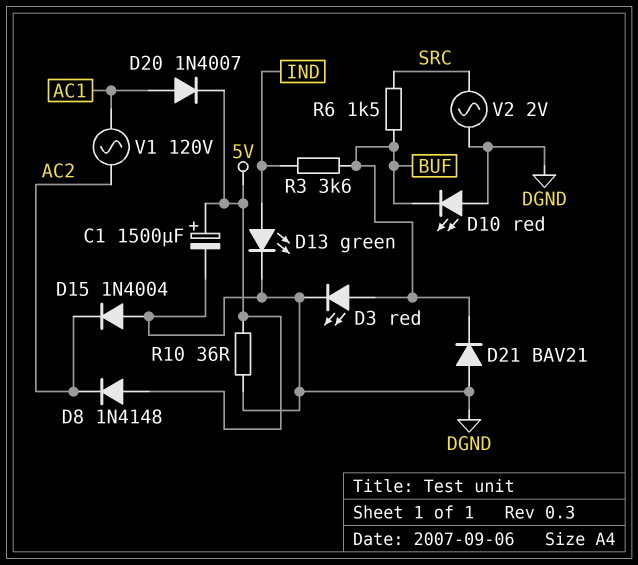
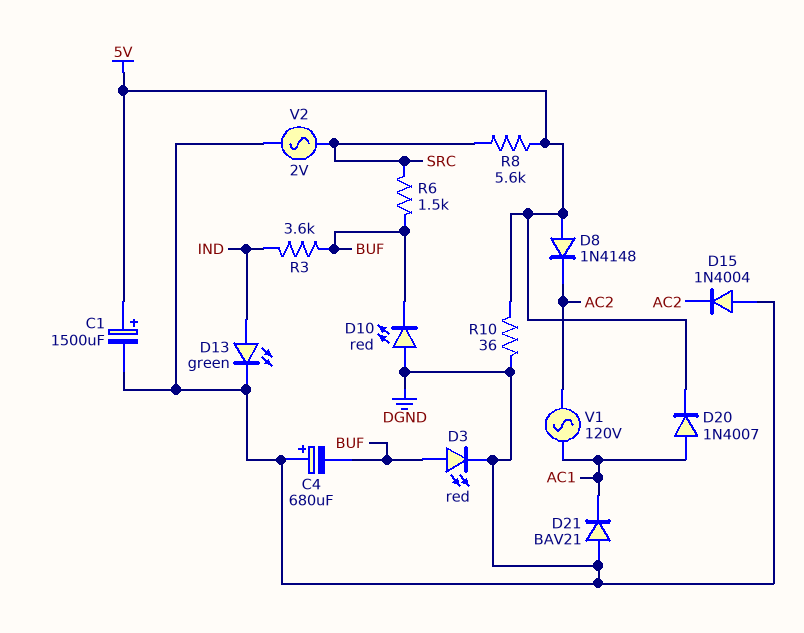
C4: none -> 680uF (plus DGND, minus BUF)
D21: diode BAV21 (A DGND, K BUF) -> diode BAV21 (A DGND, K AC1)
R8: none -> 5.6k (5V, SRC)

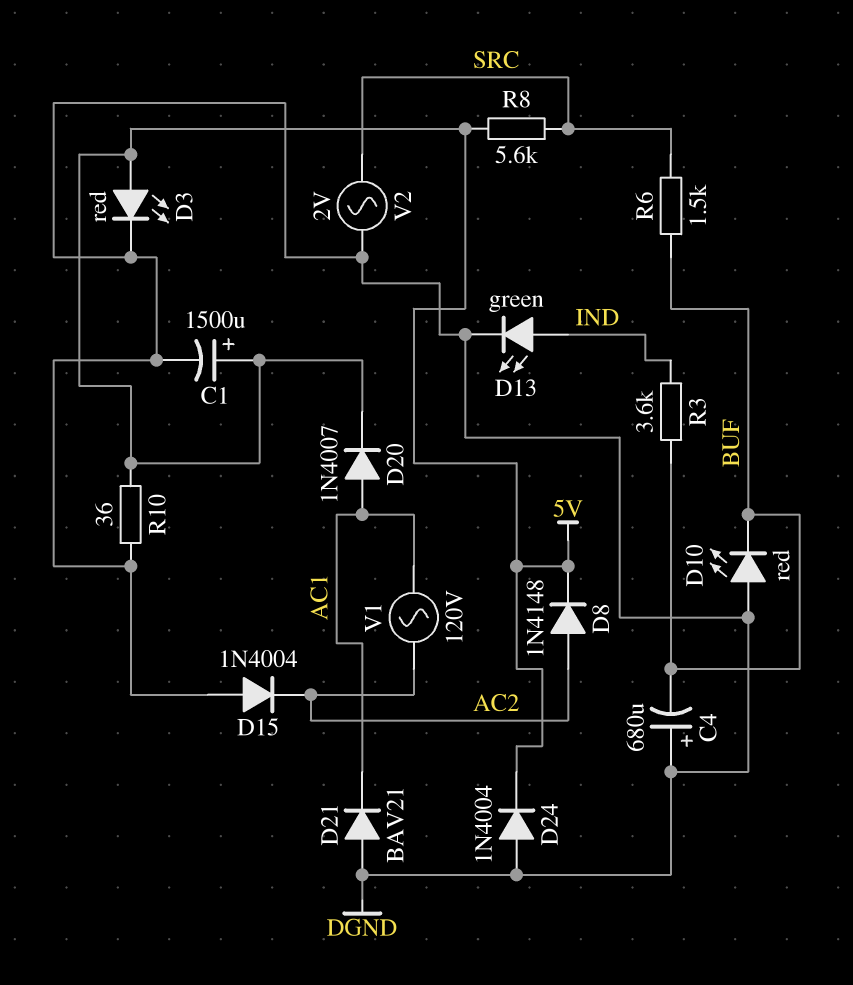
D3: LED red (A BUF, K DGND) -> LED red (A 5V, K DGND)
D8: diode 1N4148 (A 5V, K AC2) -> diode 1N4148 (A AC2, K 5V)
D24: none -> diode 1N4004 (A DGND, K 5V)

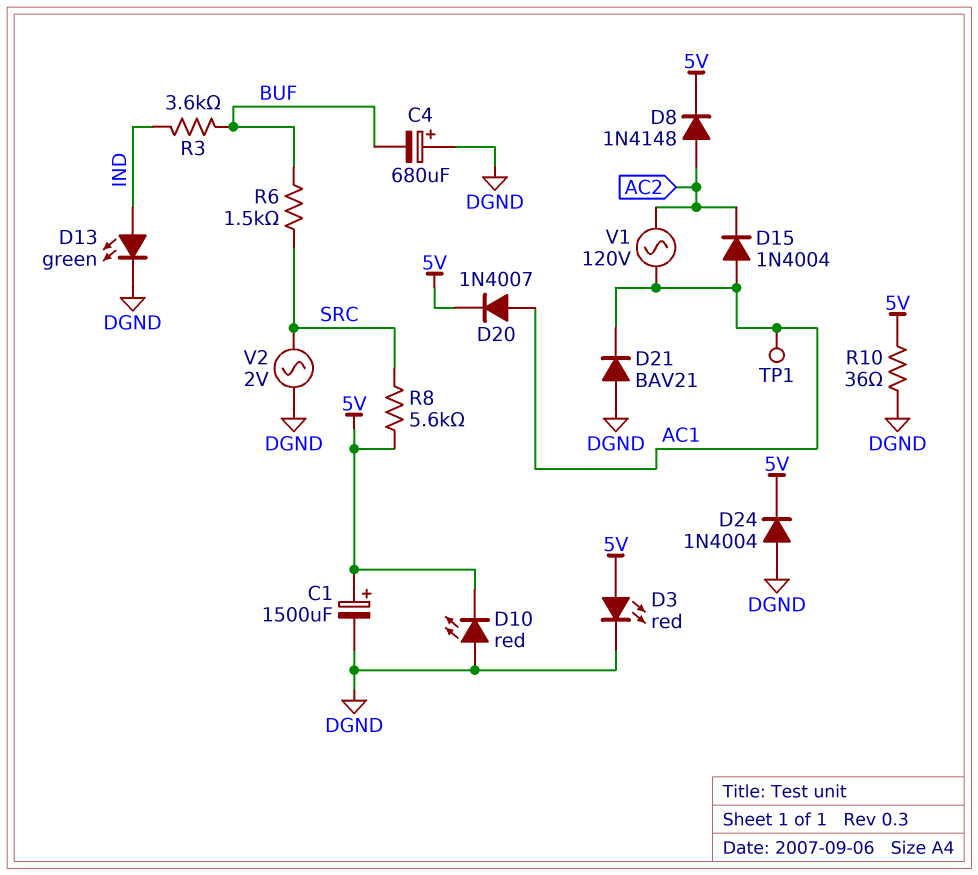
D10: LED red (A DGND, K BUF) -> LED red (A DGND, K 5V)
D15: diode 1N4004 (A DGND, K AC2) -> diode 1N4004 (A AC1, K AC2)
TP1: none -> test point (AC1)

